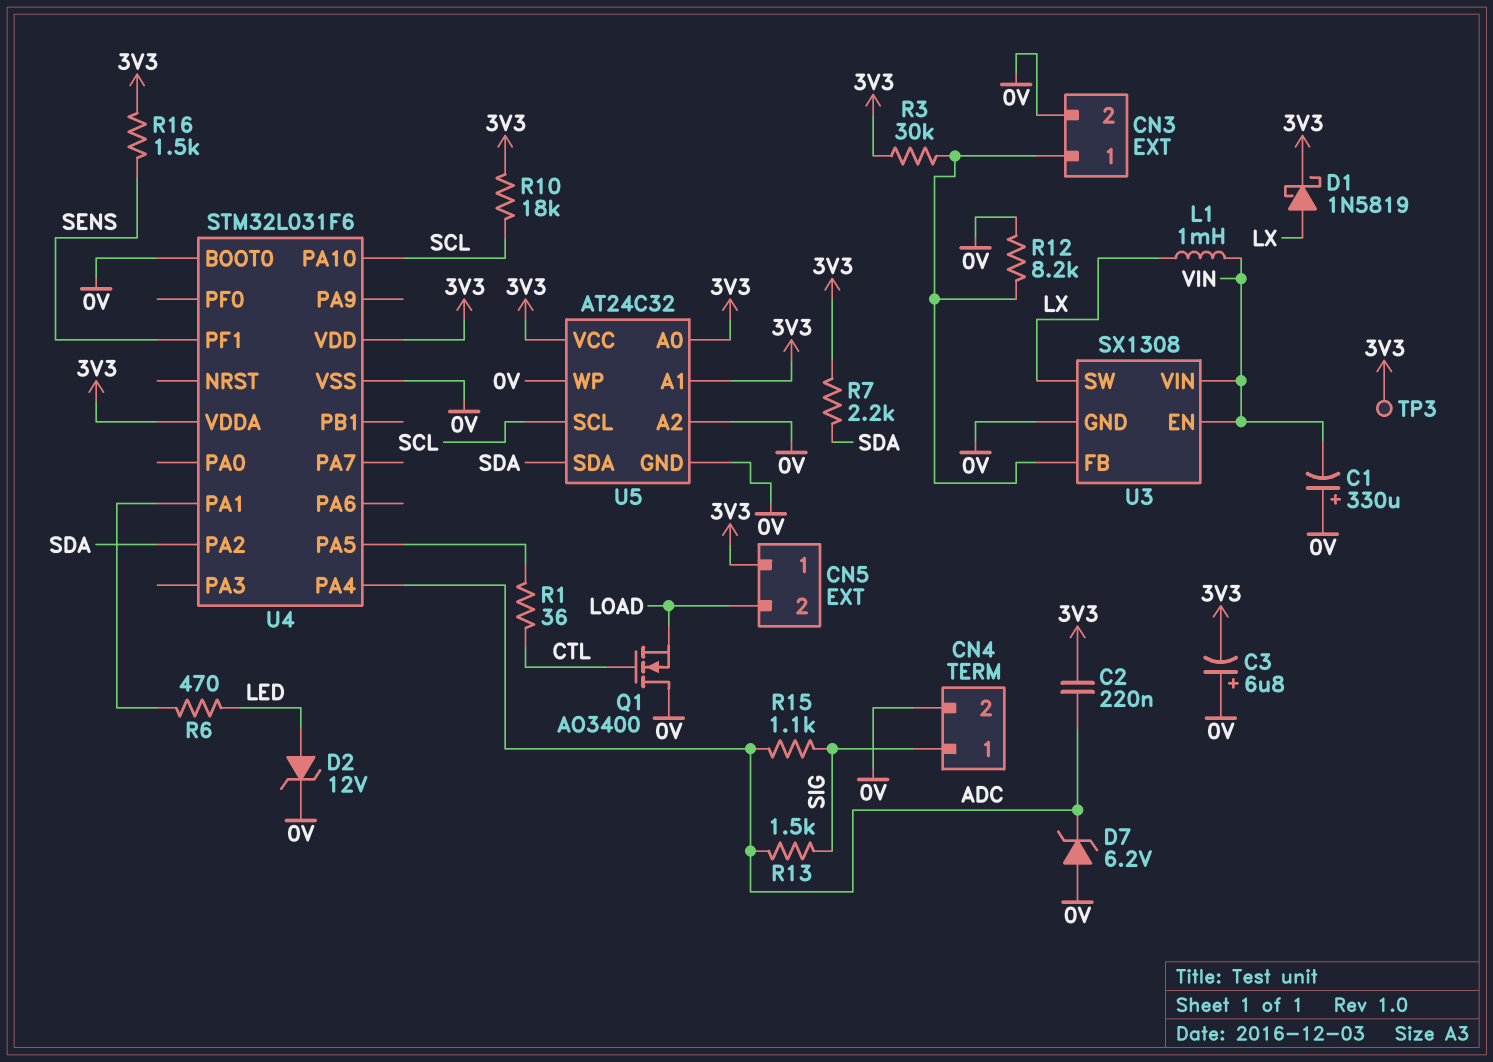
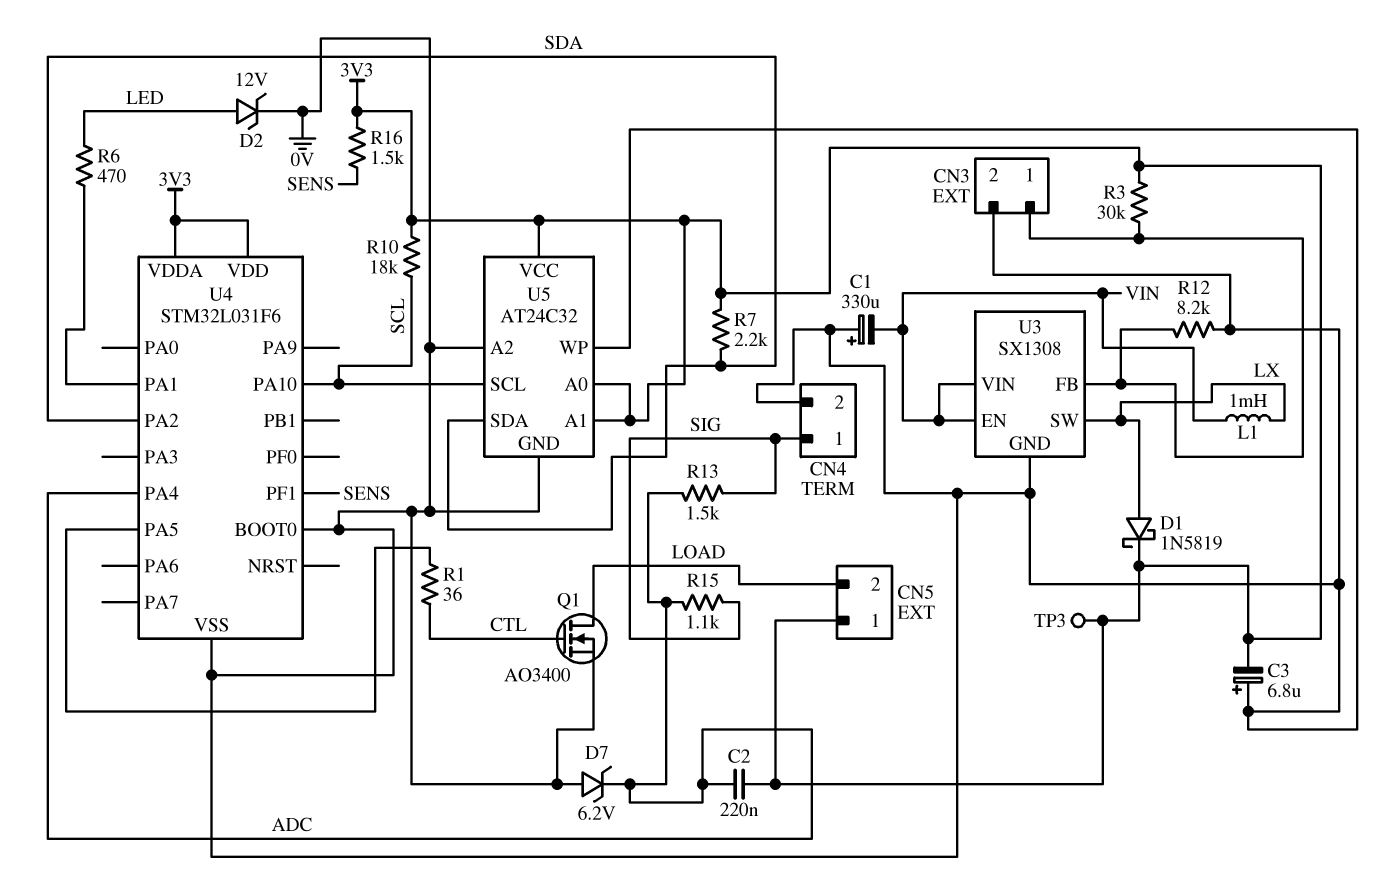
Q1: NMOS AO3400 (G CTL, D 0V, S LOAD) -> NMOS AO3400 (G CTL, D LOAD, S 0V)

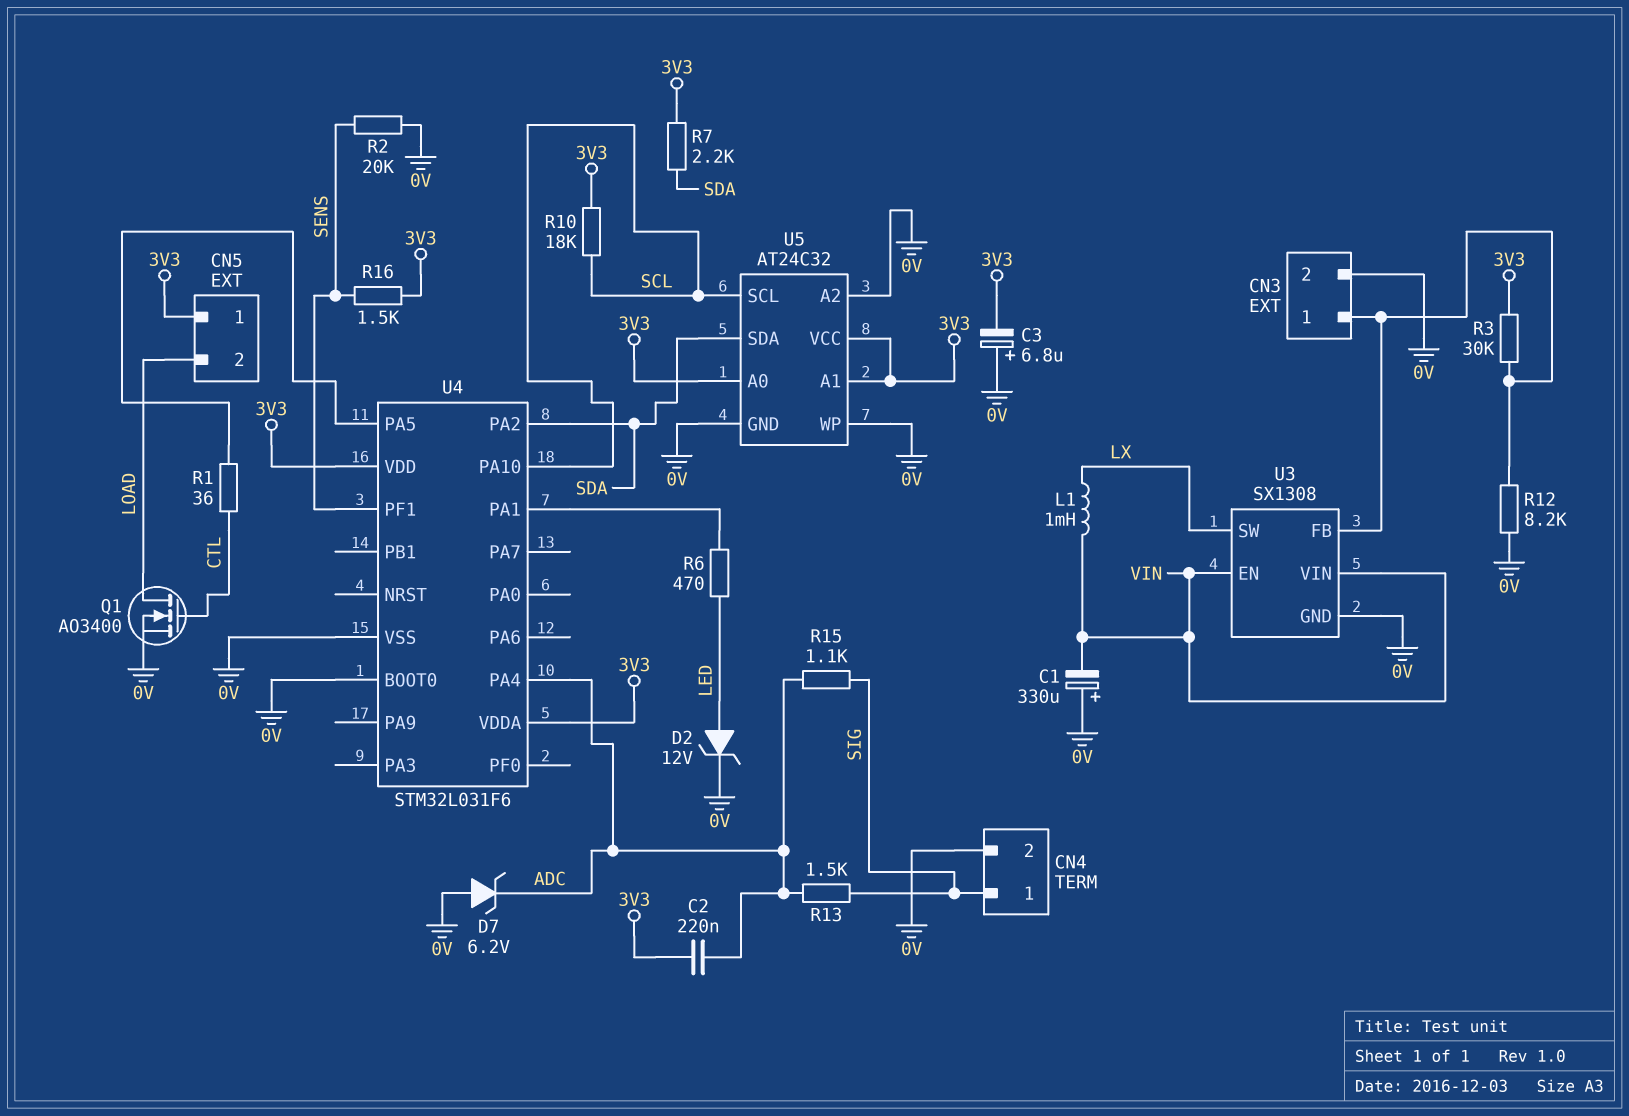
D1: schottky 1N5819 (A LX, K 3V3) -> none
R2: none -> 20k (0V, SENS)
TP3: test point (3V3) -> none

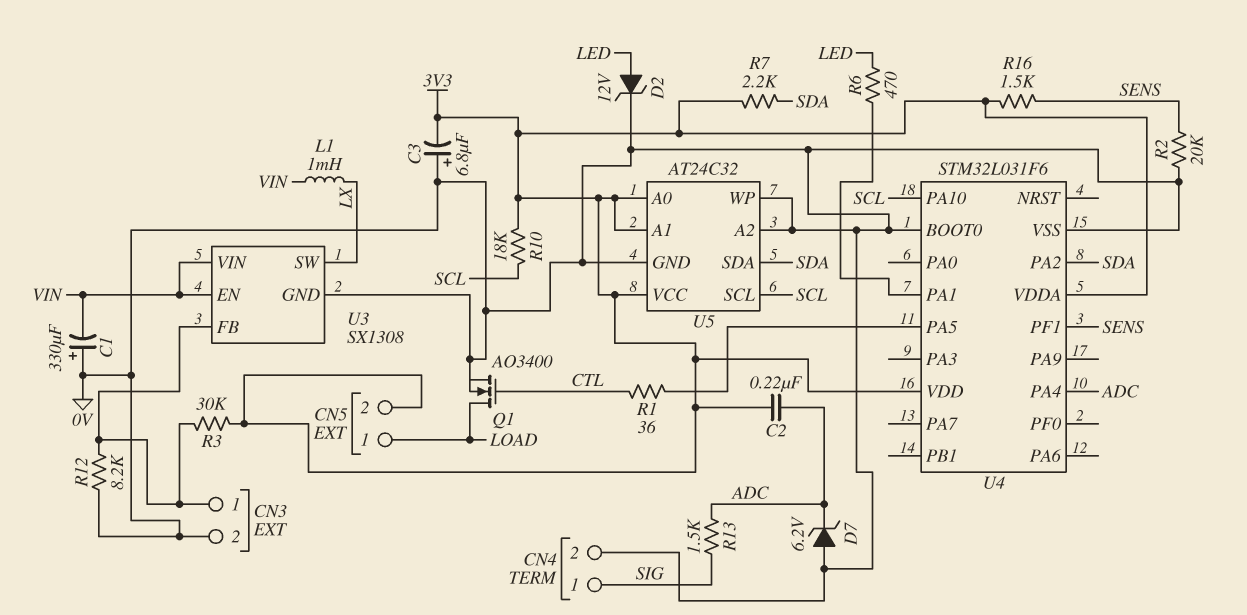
CN5 pin 1: 3V3 -> LOAD
CN5 pin 2: LOAD -> 3V3
R15: 1.1k (ADC, SIG) -> none

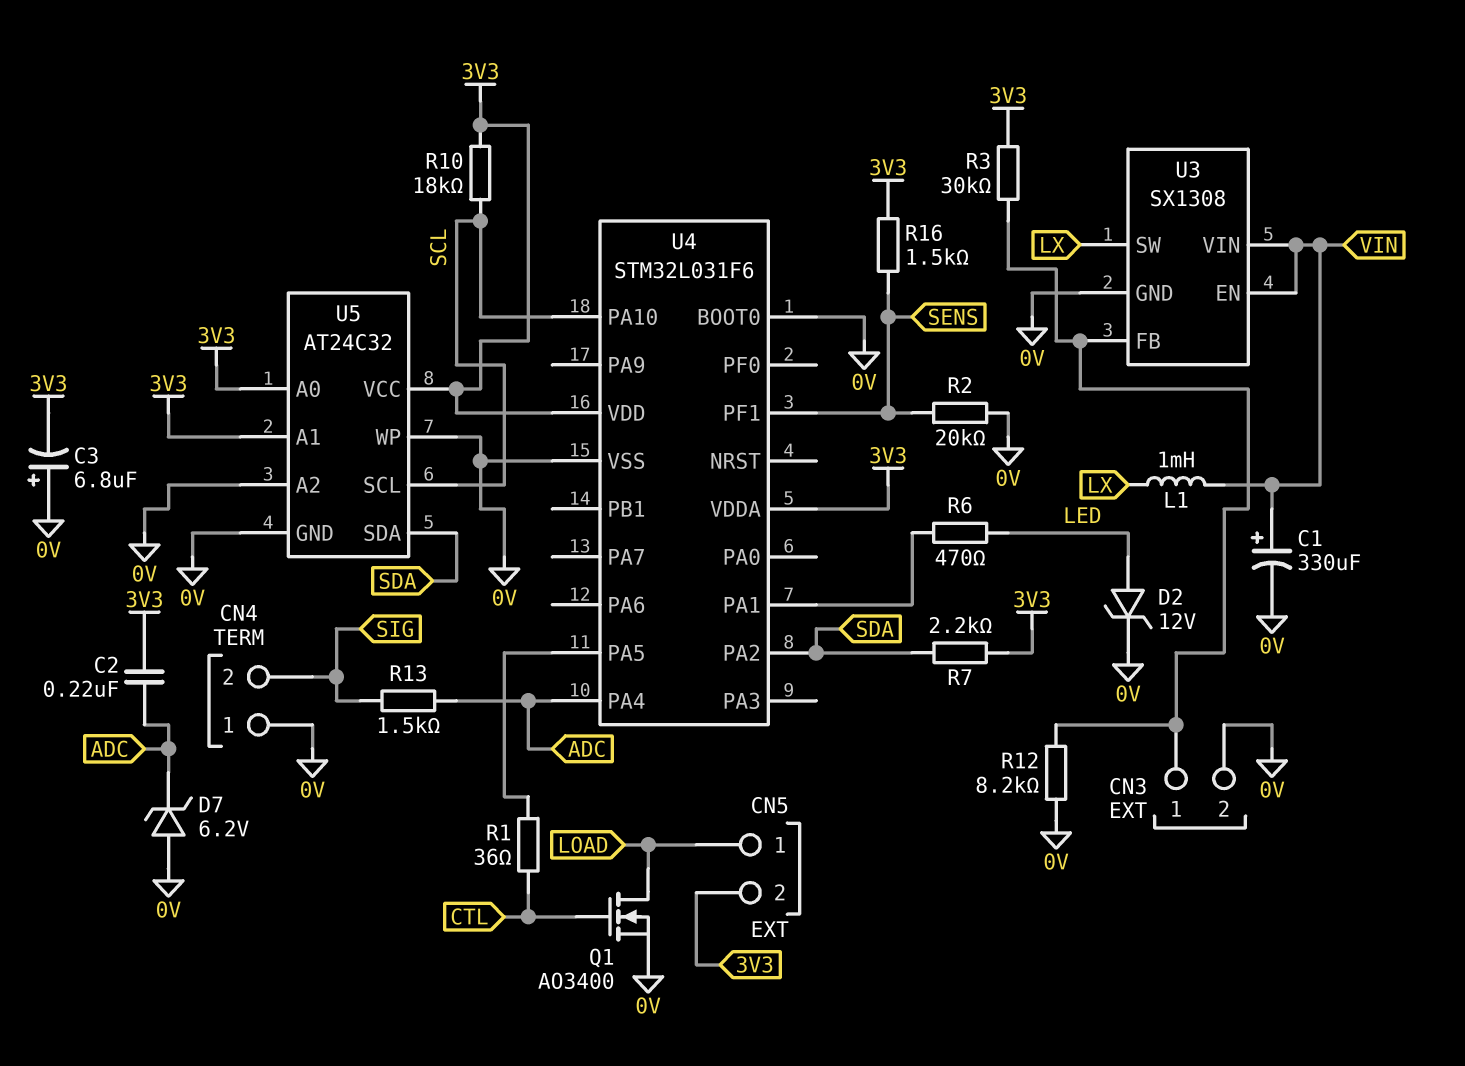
C1: 330uF (plus 0V, minus VIN) -> 330uF (plus VIN, minus 0V)
CN4 pin 1: SIG -> 0V
CN4 pin 2: 0V -> SIG

